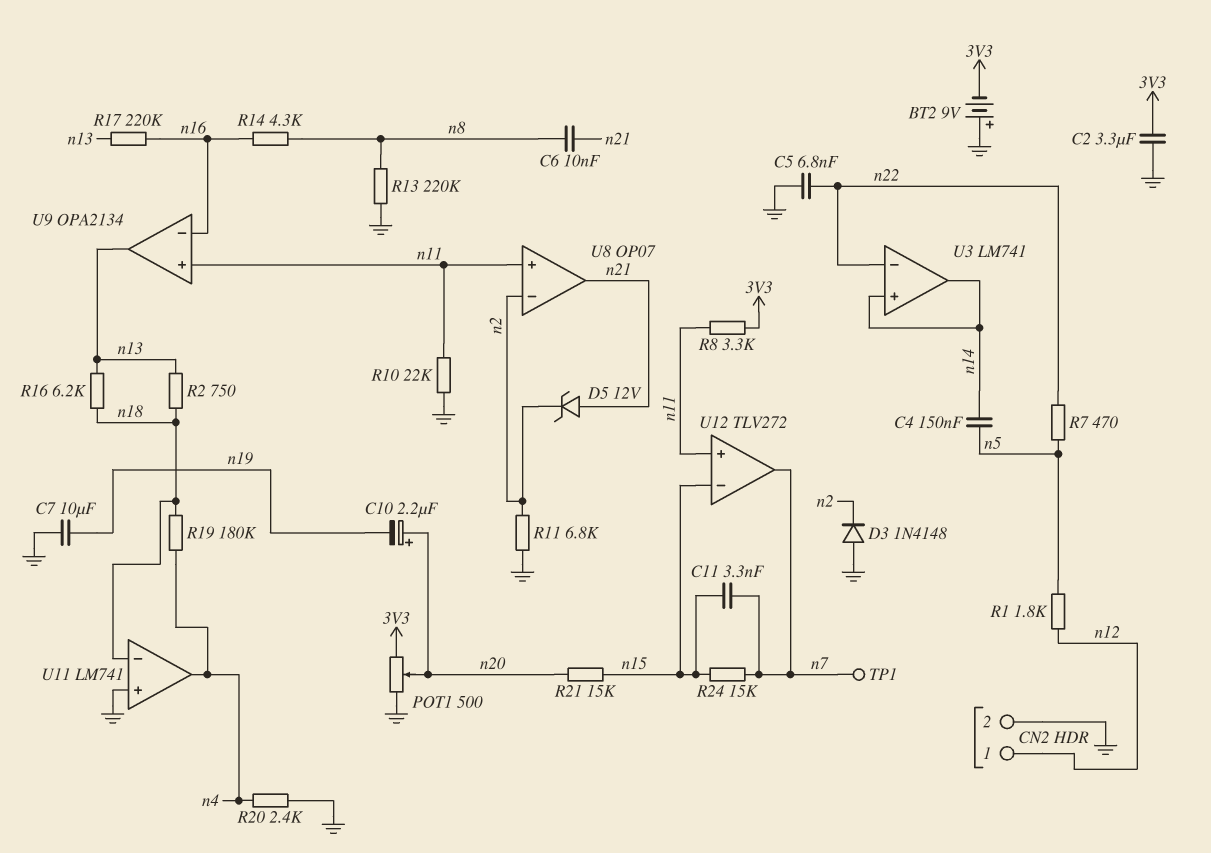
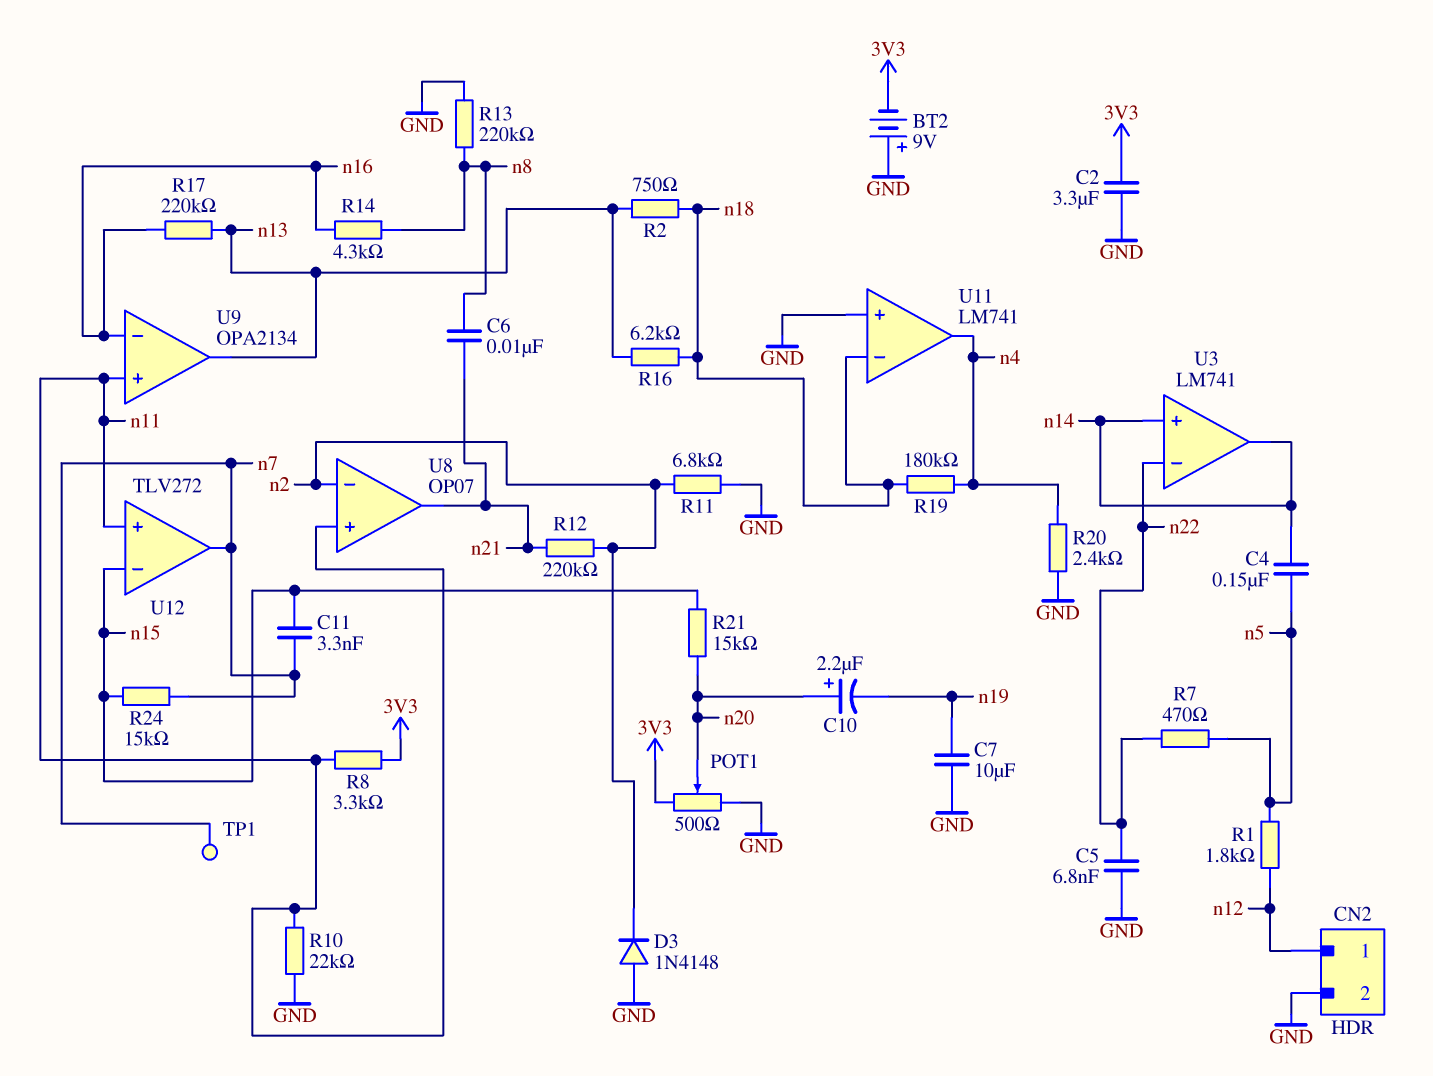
D5: zener 12V (A n21, K n2) -> none
R12: none -> 220k (n2, n21)

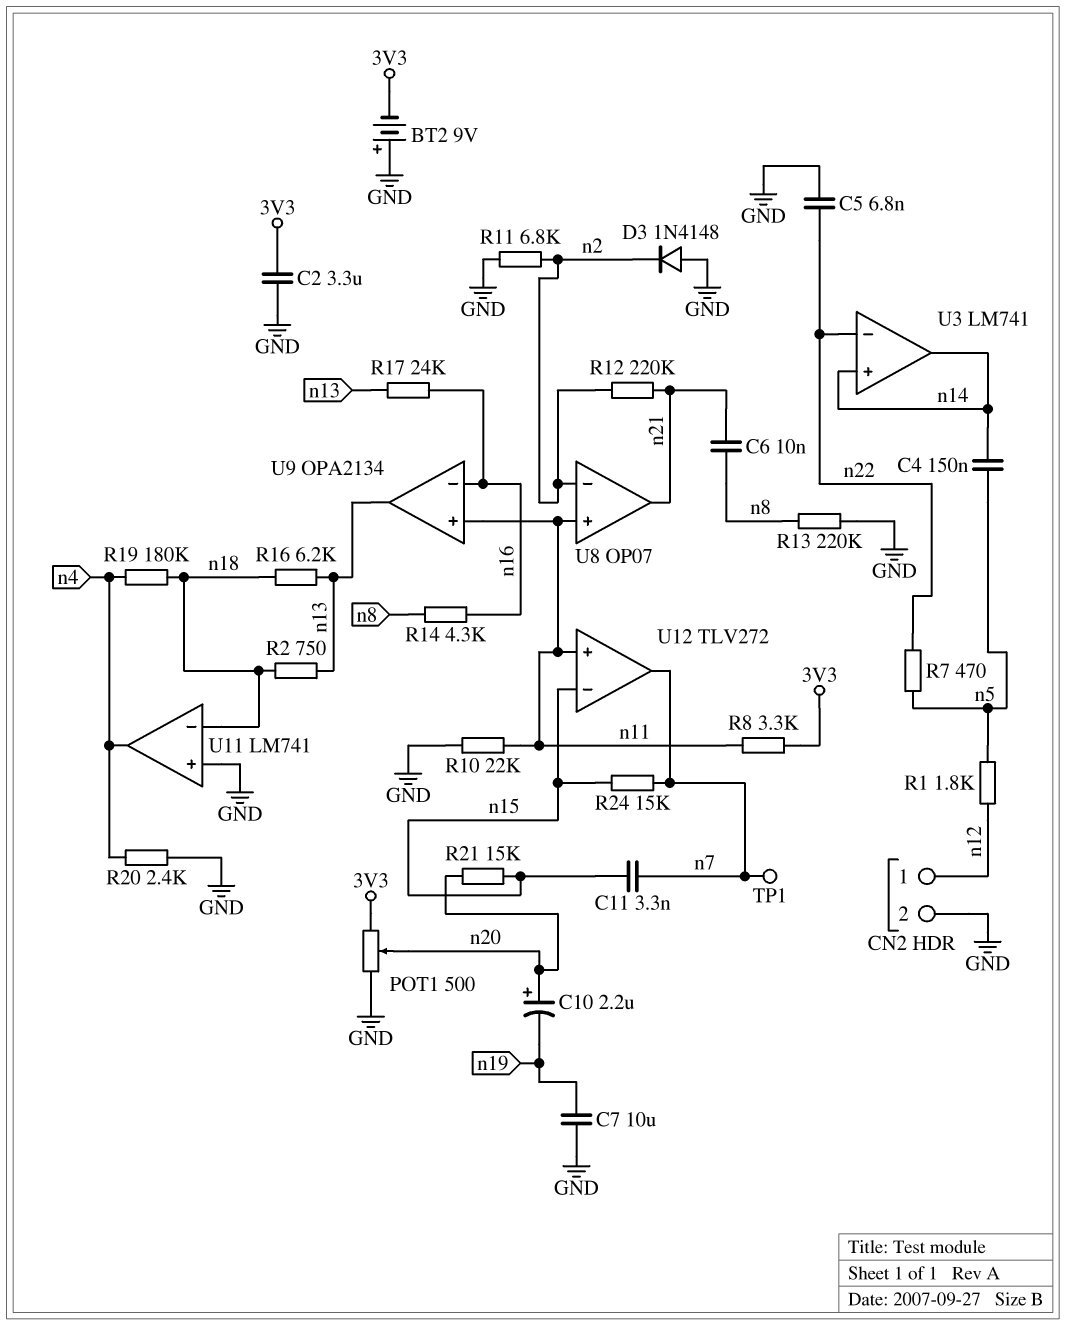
R17: 220k (n13, n16) -> 24k (n13, n16)

